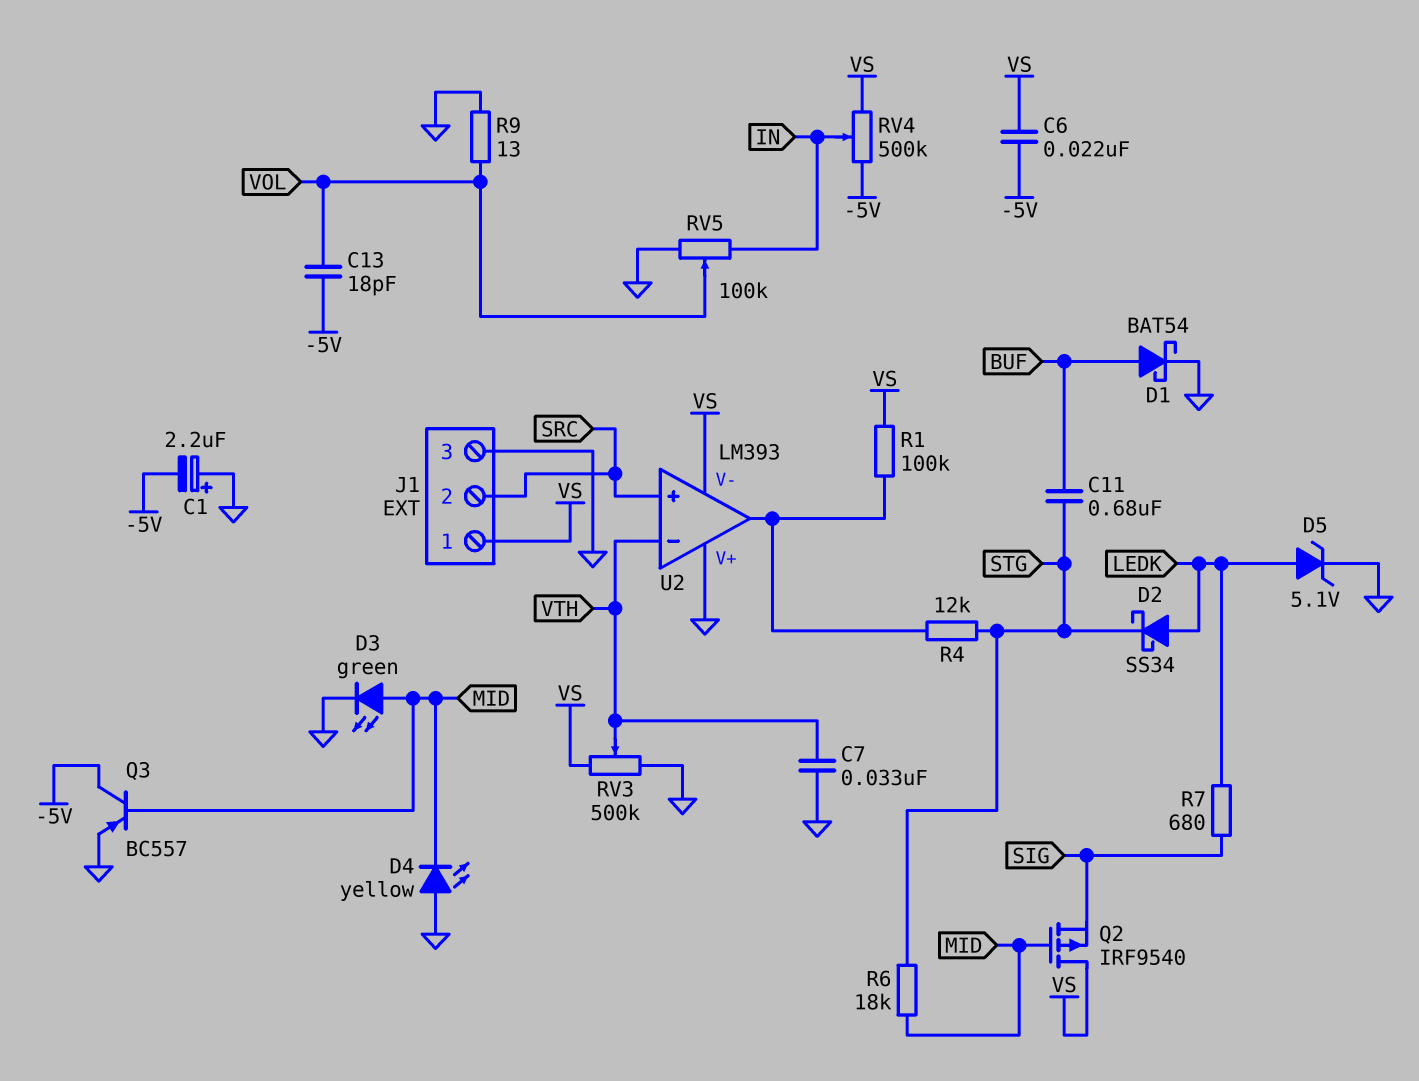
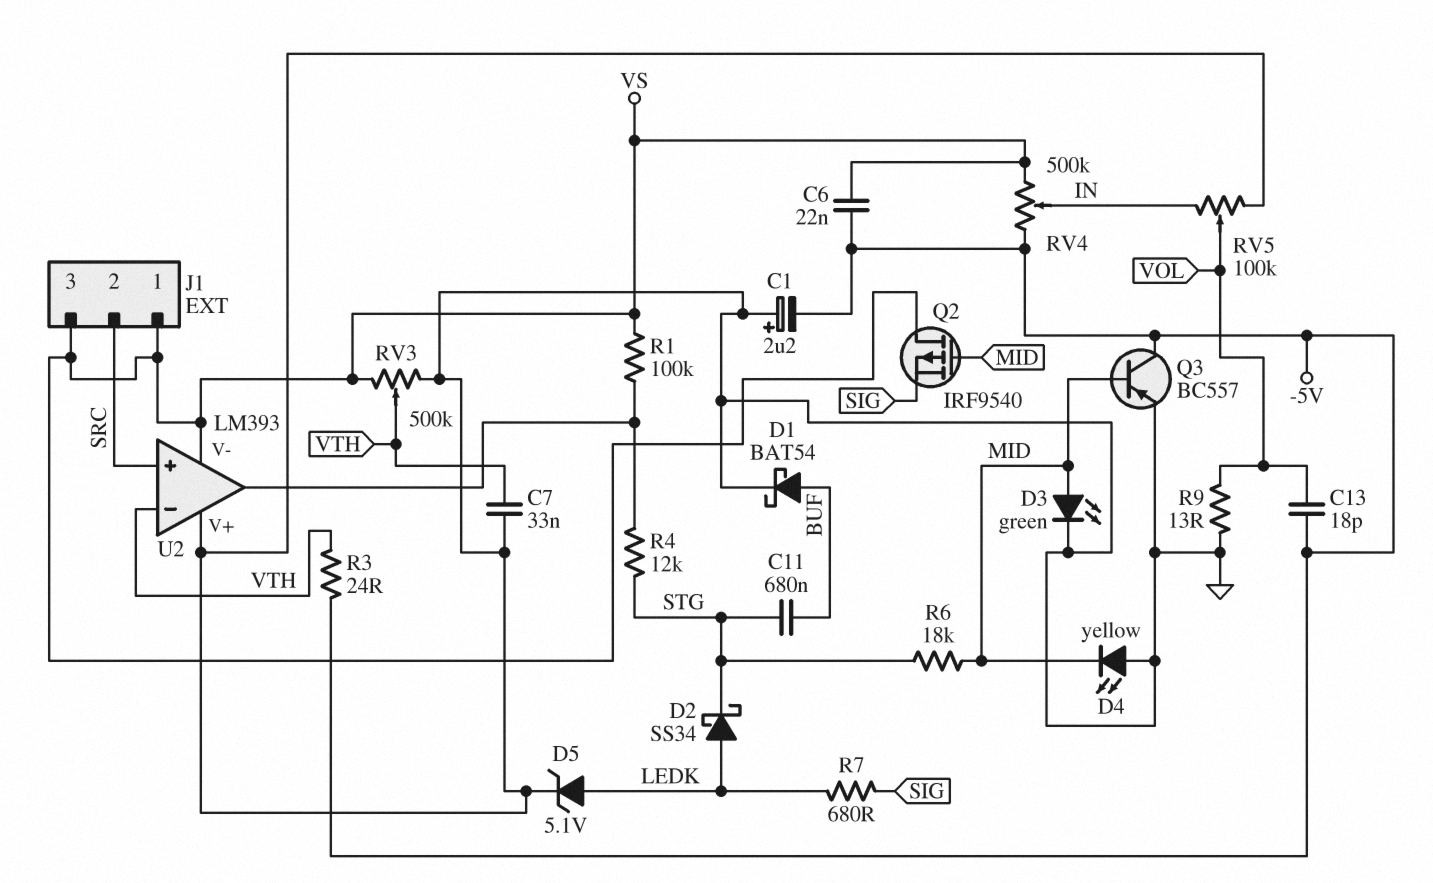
J1 pin 3: GND -> VS
R3: none -> 24 (-5V, VTH)

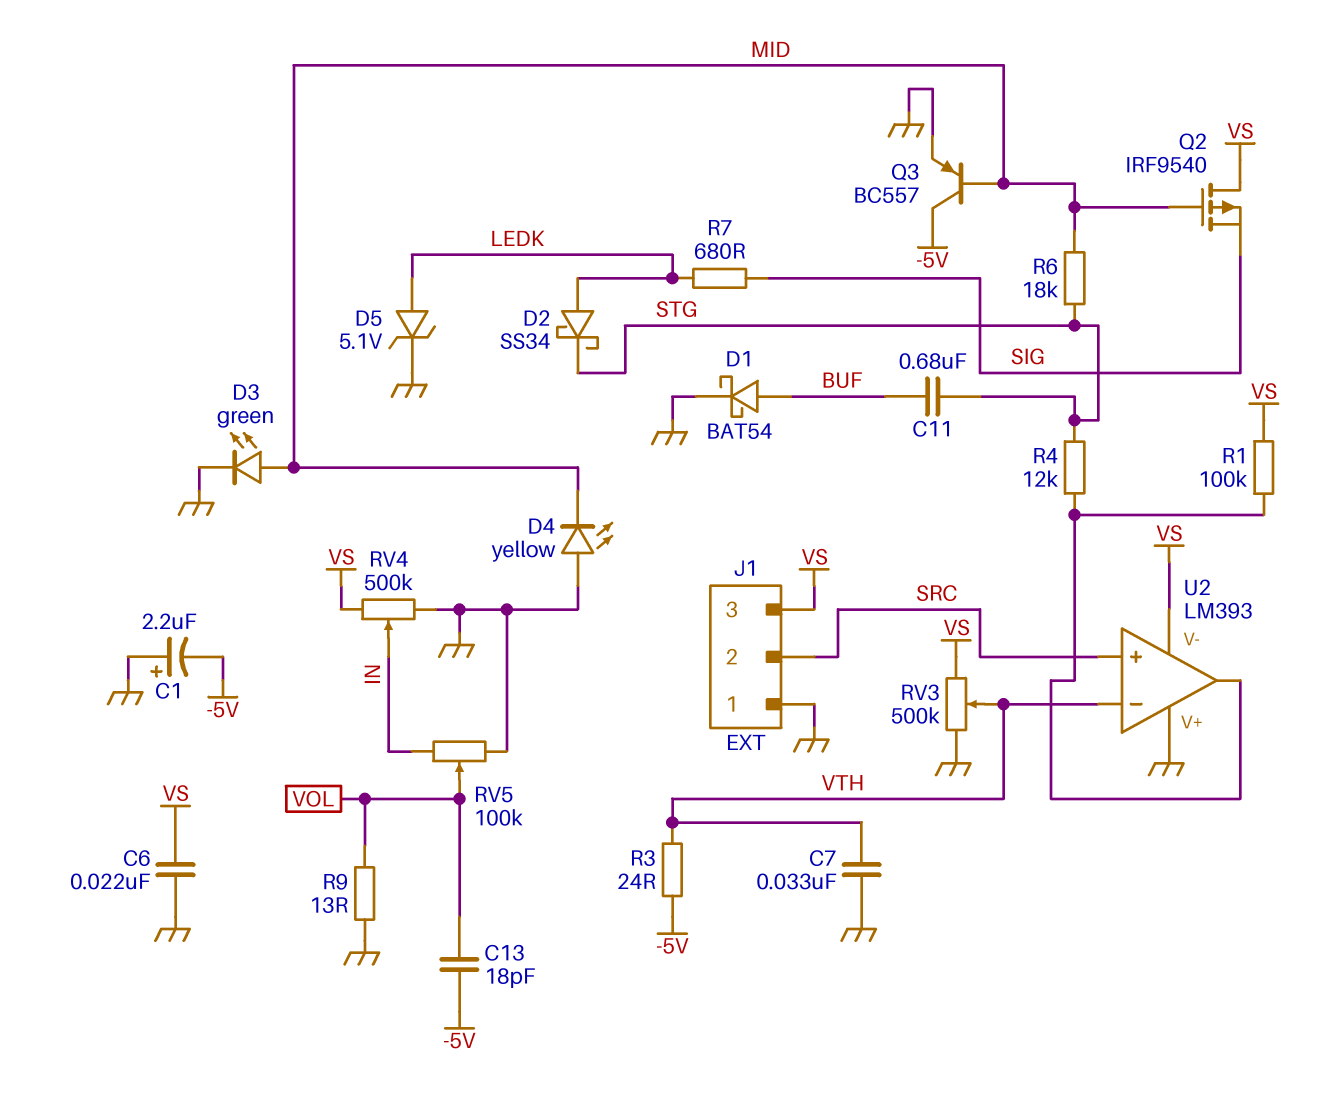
C6: 22nF (-5V, VS) -> 22nF (GND, VS)
J1 pin 1: VS -> GND
RV4: 500k (-5V, VS, wiper IN) -> 500k (GND, VS, wiper IN)

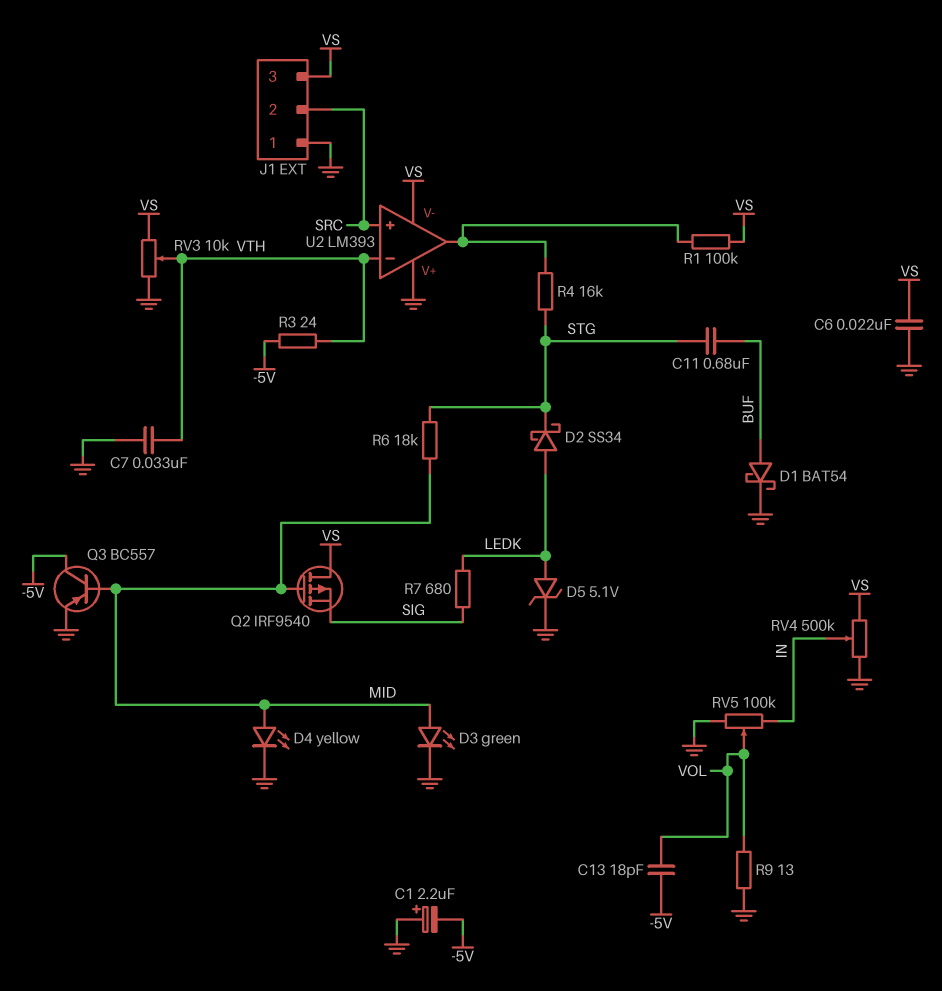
D4: LED yellow (A GND, K MID) -> LED yellow (A MID, K GND)
R4: 12k (STG, U2/out) -> 16k (STG, U2/out)
RV3: 500k (GND, VS, wiper VTH) -> 10k (GND, VS, wiper VTH)

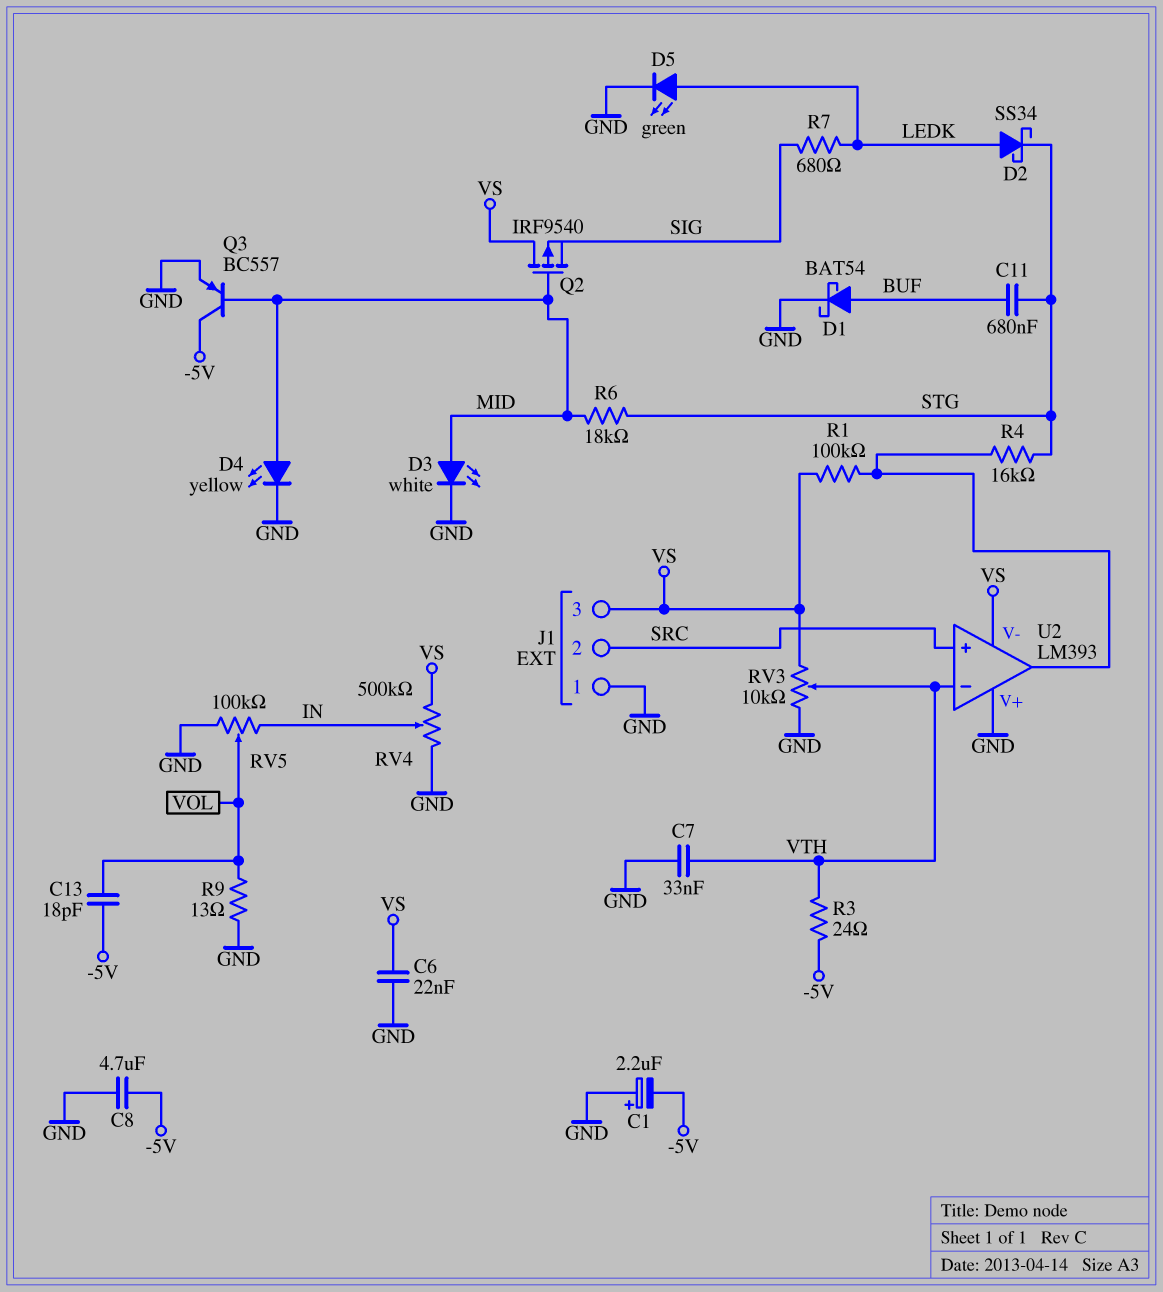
C8: none -> 4.7uF (-5V, GND)
D3: LED green (A MID, K GND) -> LED white (A MID, K GND)
D5: zener 5.1V (A LEDK, K GND) -> LED green (A LEDK, K GND)

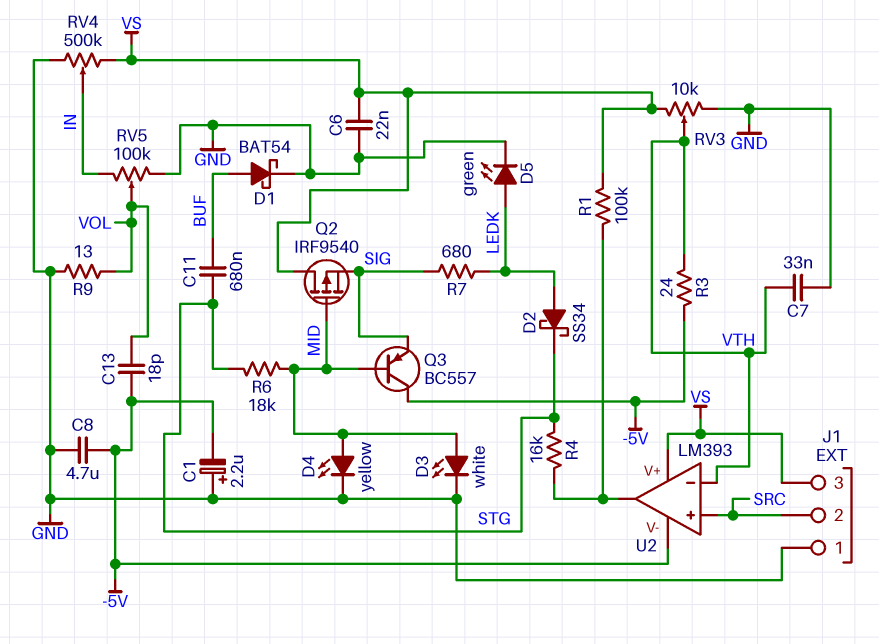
Q3: PNP BC557 (B MID, C -5V, E GND) -> PNP BC557 (B MID, C -5V, E SIG)
U2 pin V+: GND -> VS
U2 pin V-: VS -> -5V

